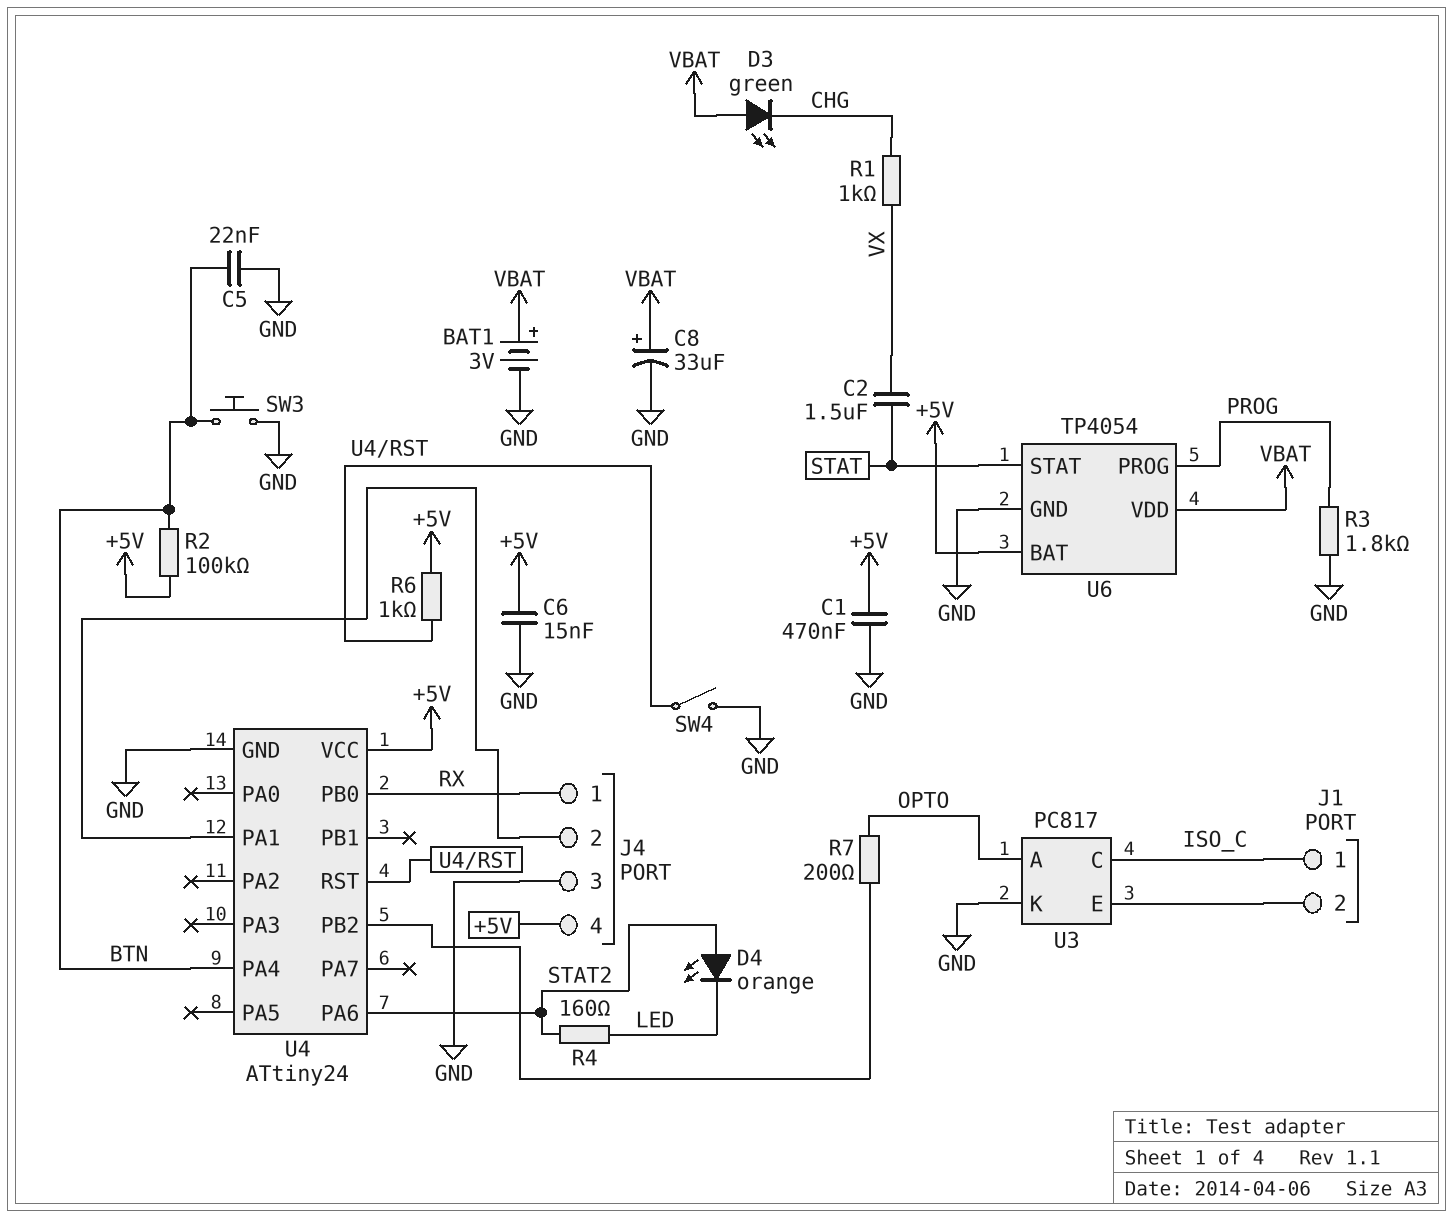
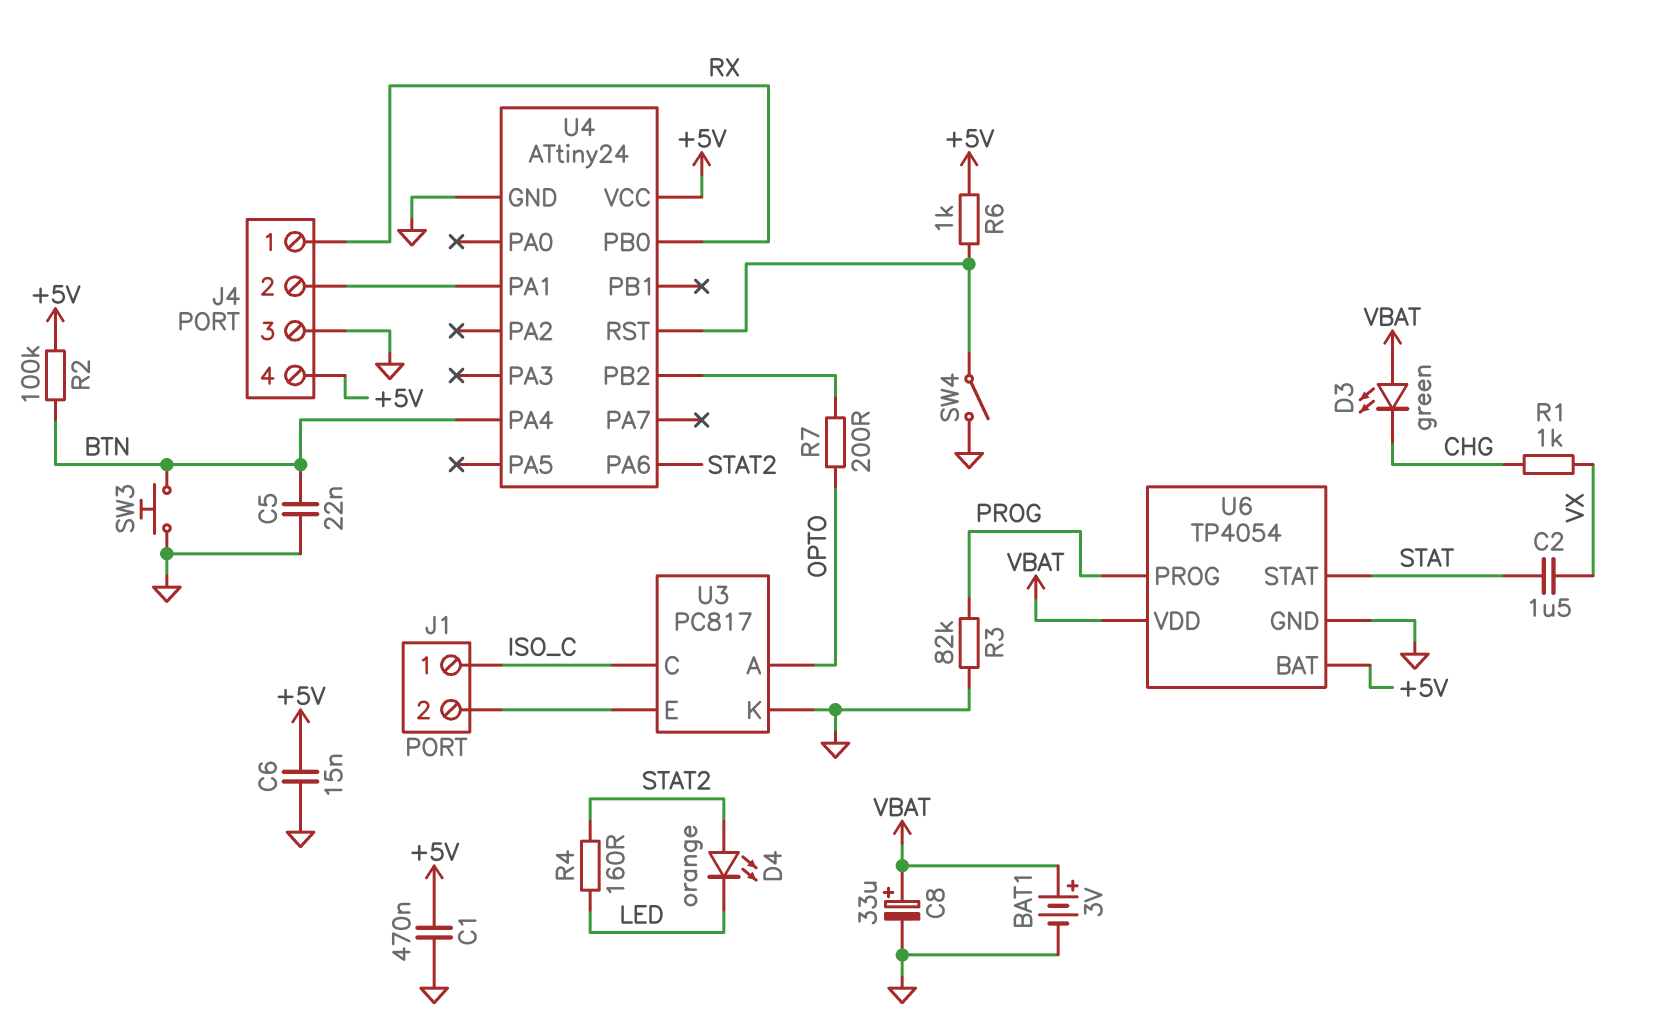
R3: 1.8k (GND, PROG) -> 82k (GND, PROG)

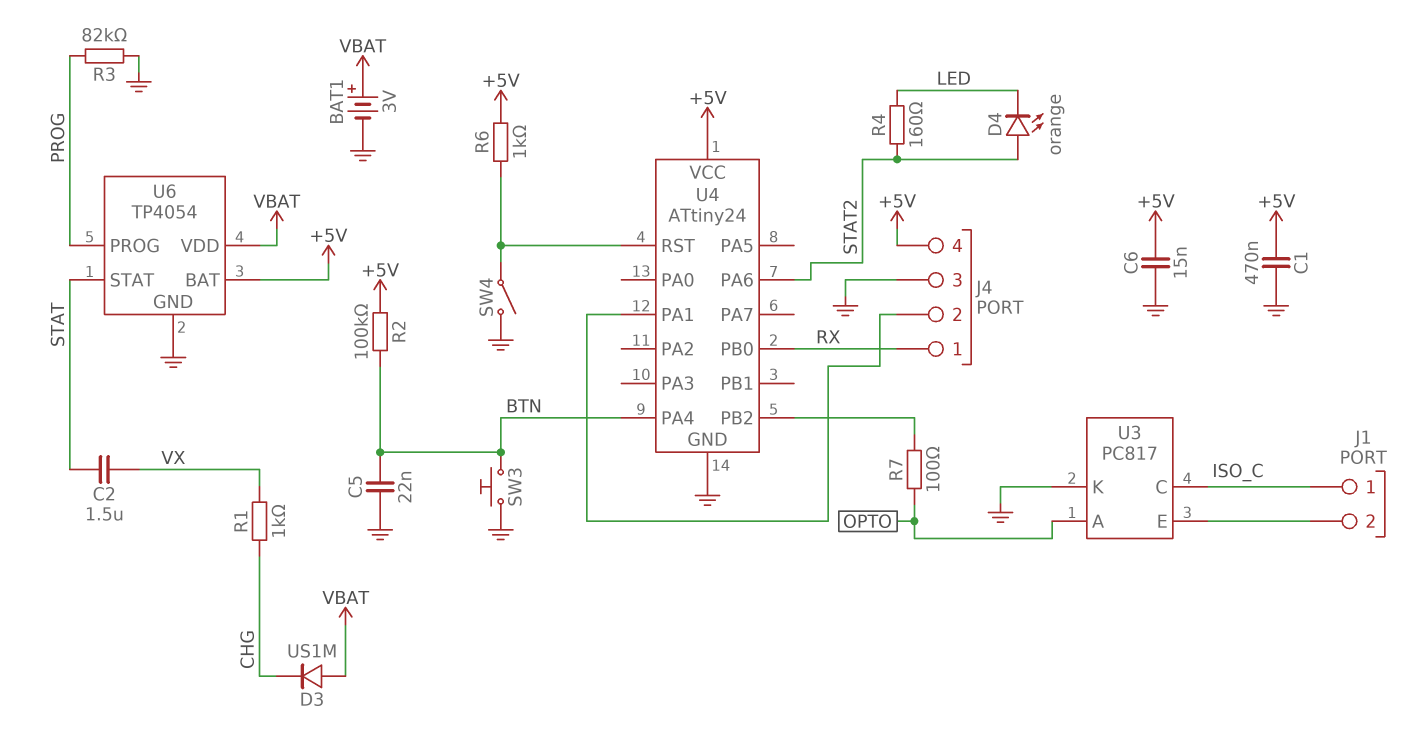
C8: 33uF (plus VBAT, minus GND) -> none
D3: LED green (A VBAT, K CHG) -> diode US1M (A VBAT, K CHG)
R7: 200 (OPTO, U4/PB2) -> 100 (OPTO, U4/PB2)

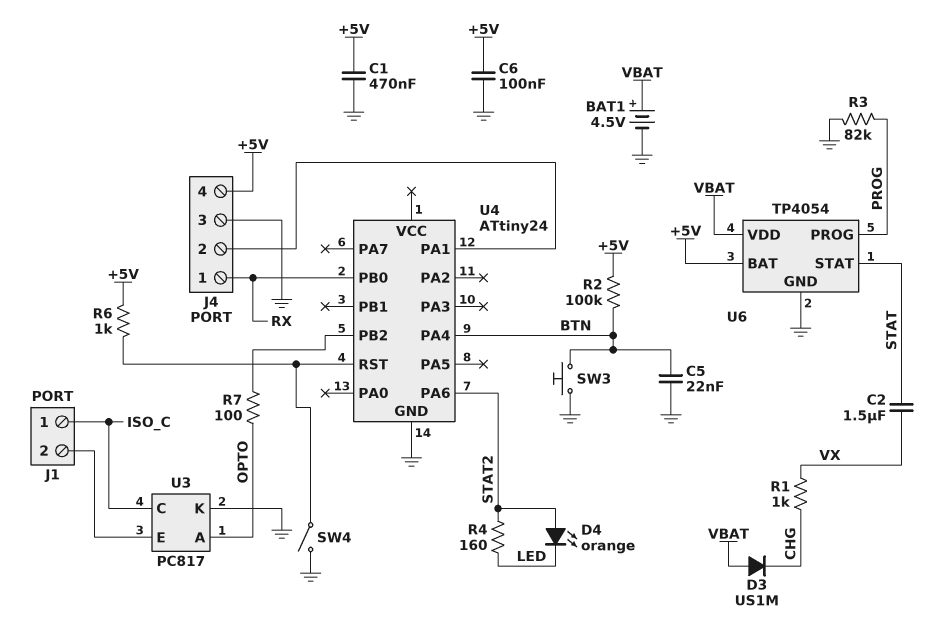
BAT1: 3V (plus VBAT, minus GND) -> 4.5V (plus VBAT, minus GND)
C6: 15nF (+5V, GND) -> 100nF (+5V, GND)
U4 pin VCC: +5V -> none

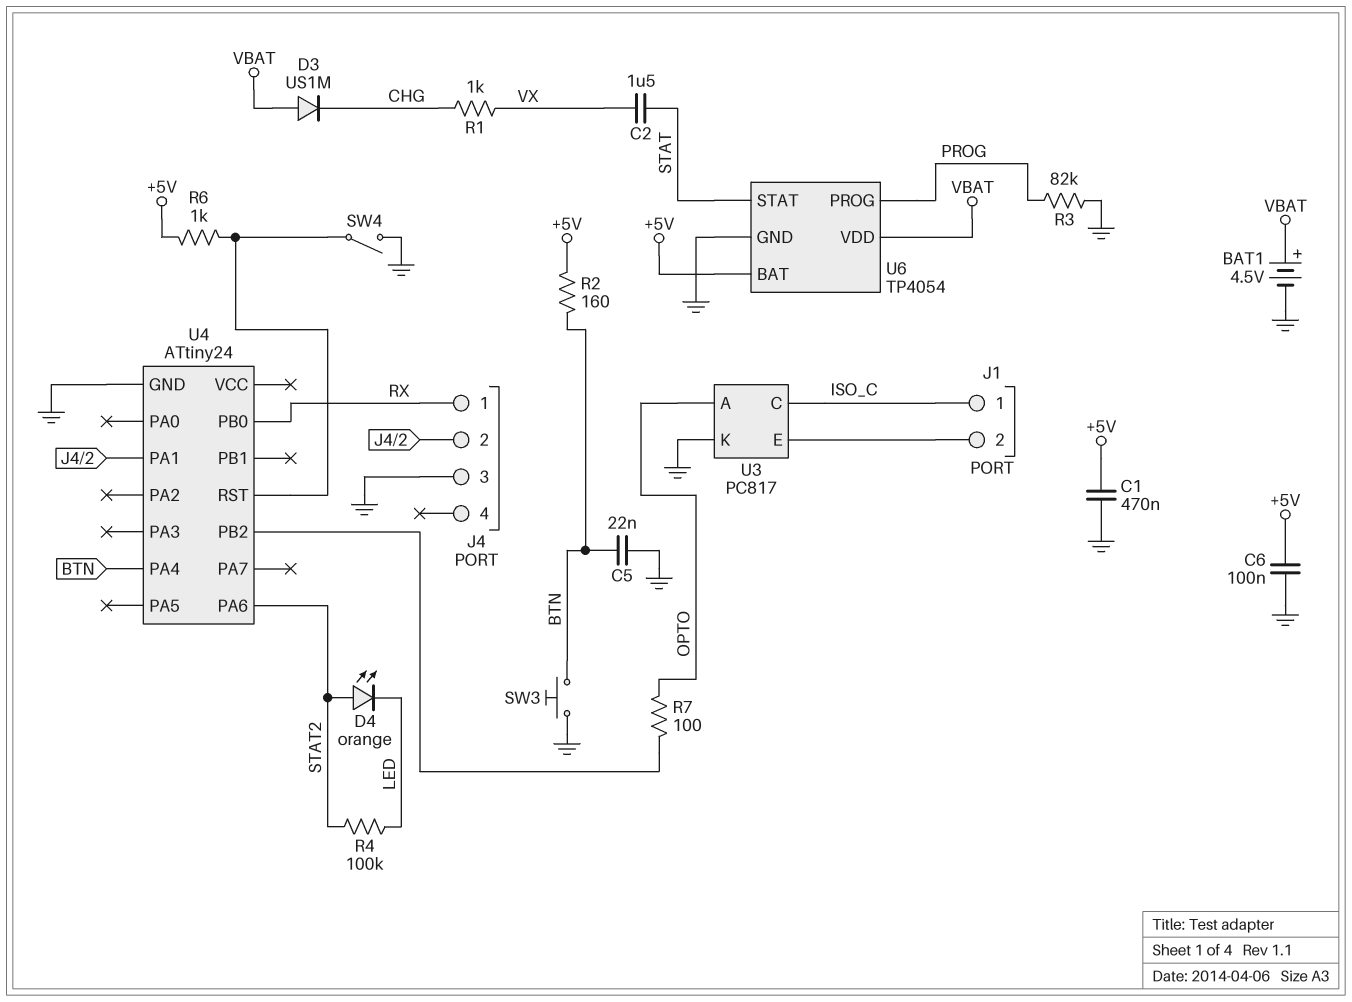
J4 pin 4: +5V -> none
R2: 100k (+5V, BTN) -> 160 (+5V, BTN)
R4: 160 (LED, STAT2) -> 100k (LED, STAT2)

